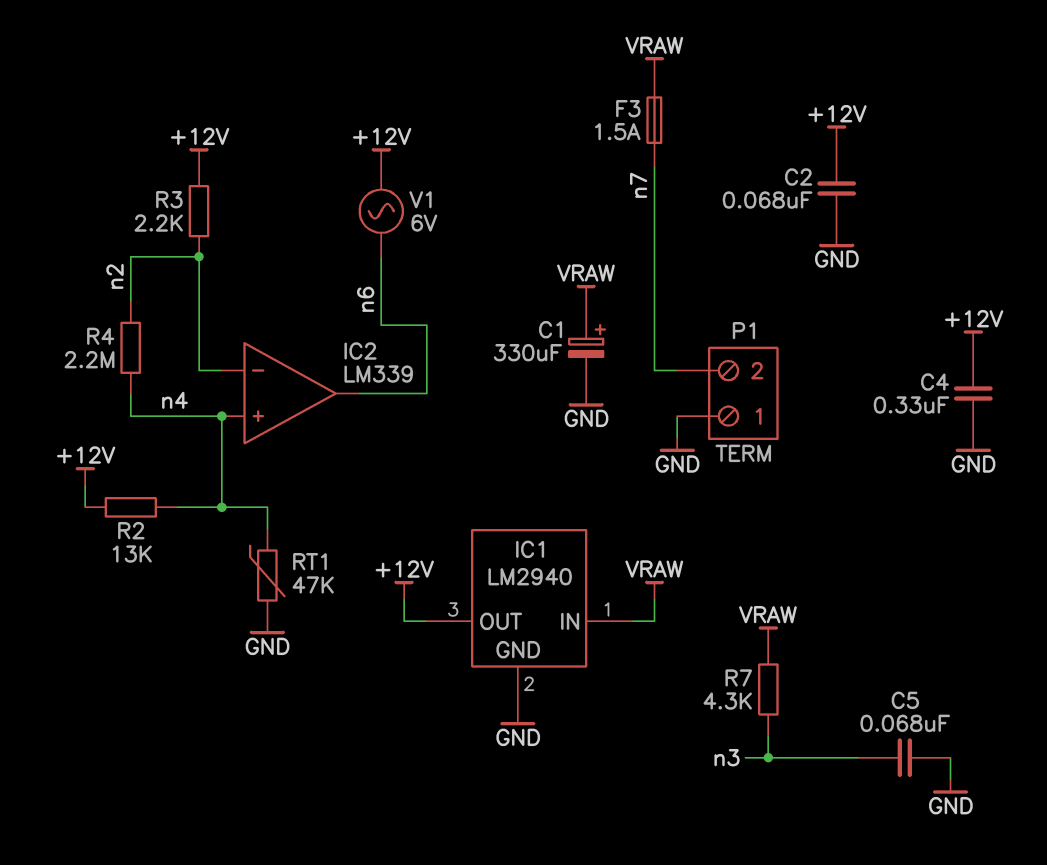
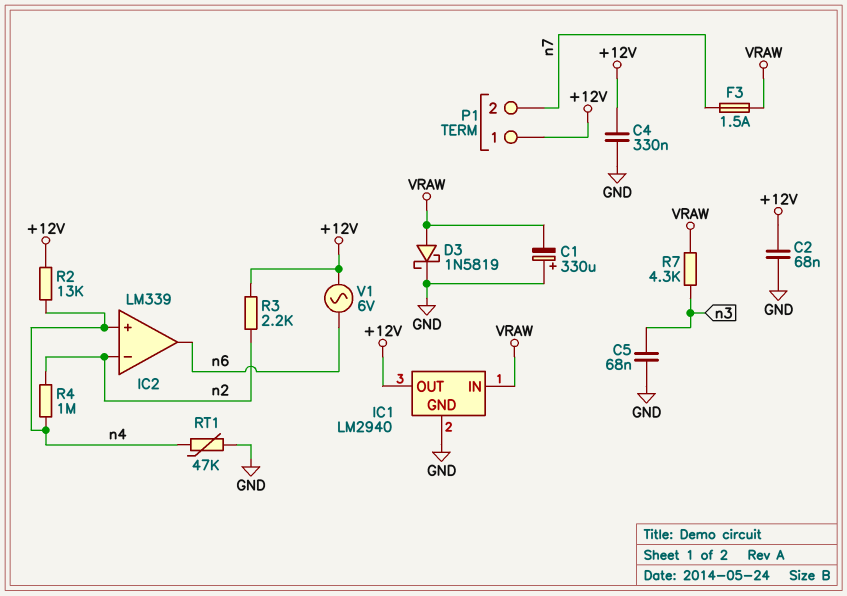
C1: 330uF (plus VRAW, minus GND) -> 330uF (plus GND, minus VRAW)
D3: none -> schottky 1N5819 (A VRAW, K GND)
P1 pin 1: GND -> +12V
R4: 2.2M (n2, n4) -> 1M (n2, n4)

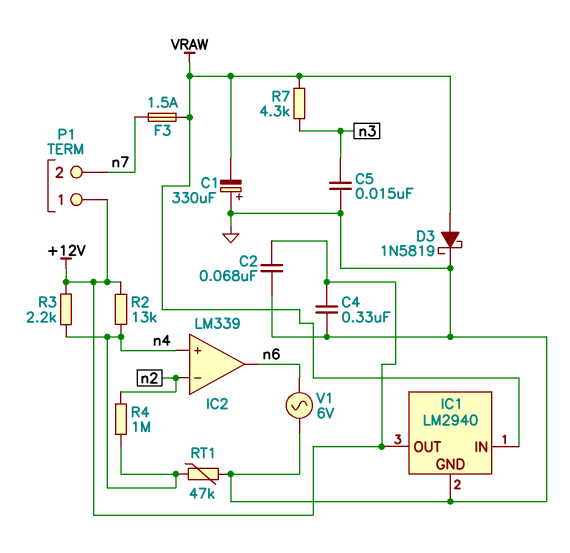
C5: 68nF (GND, n3) -> 15nF (GND, n3)
R3: 2.2k (+12V, n2) -> 2.2k (+12V, n4)
V1: AC 6V (+12V, n6) -> AC 6V (GND, n6)

